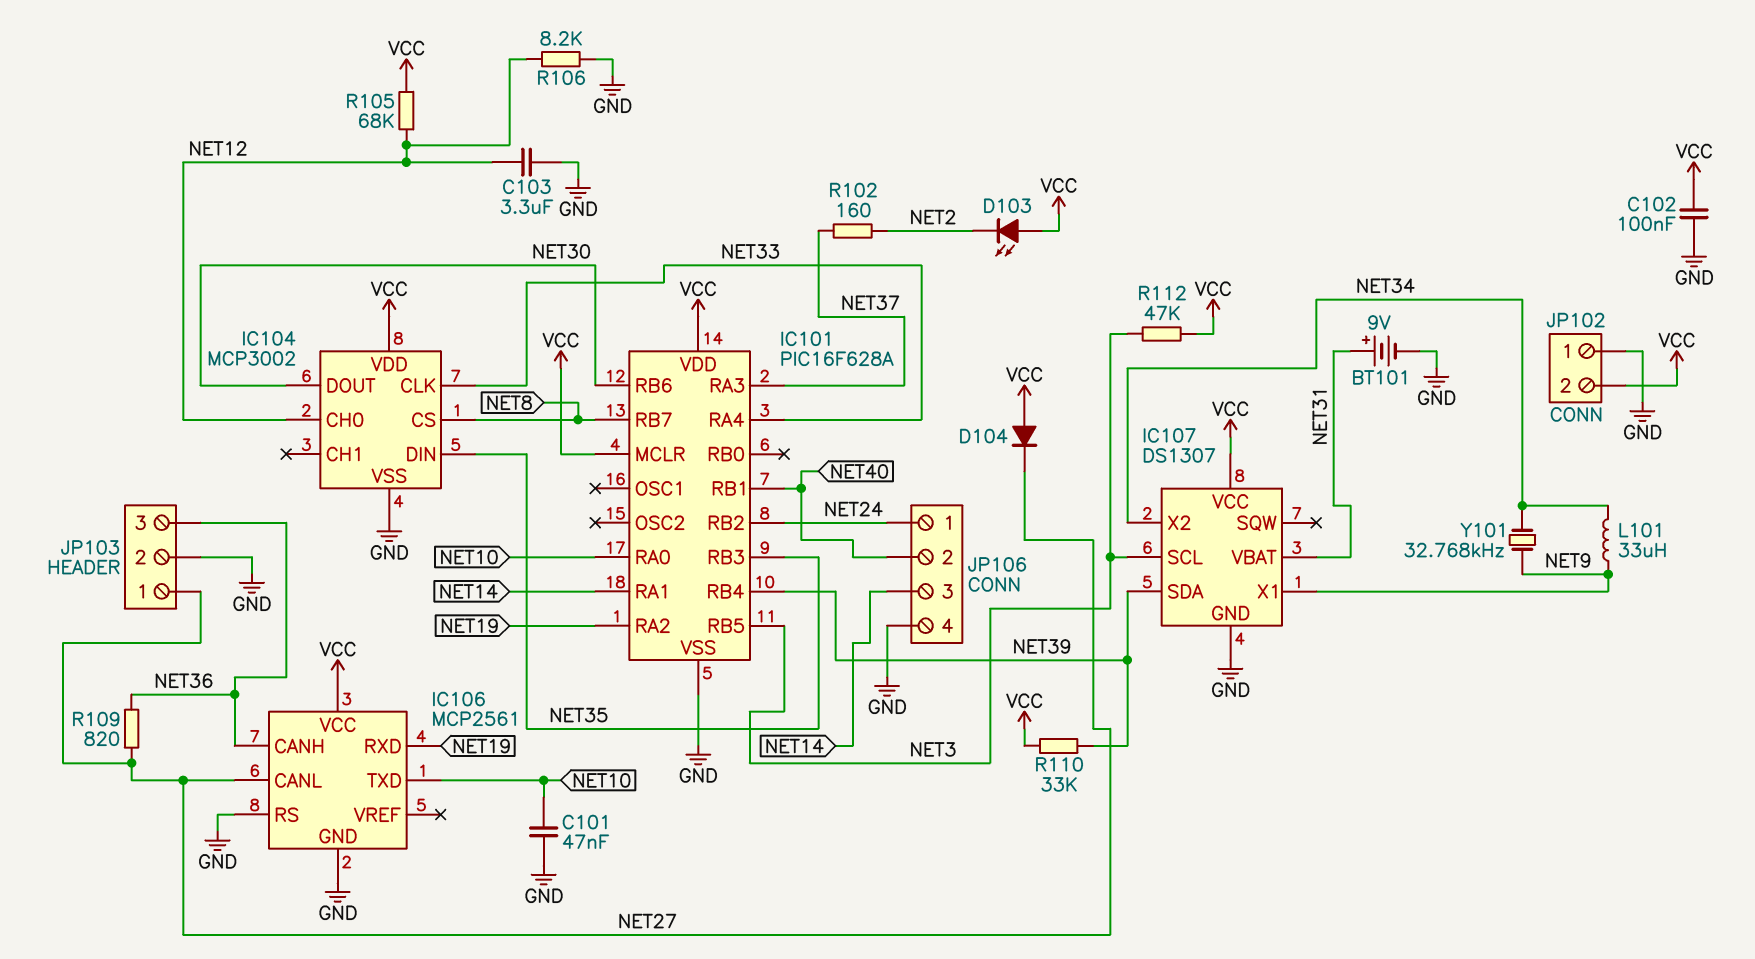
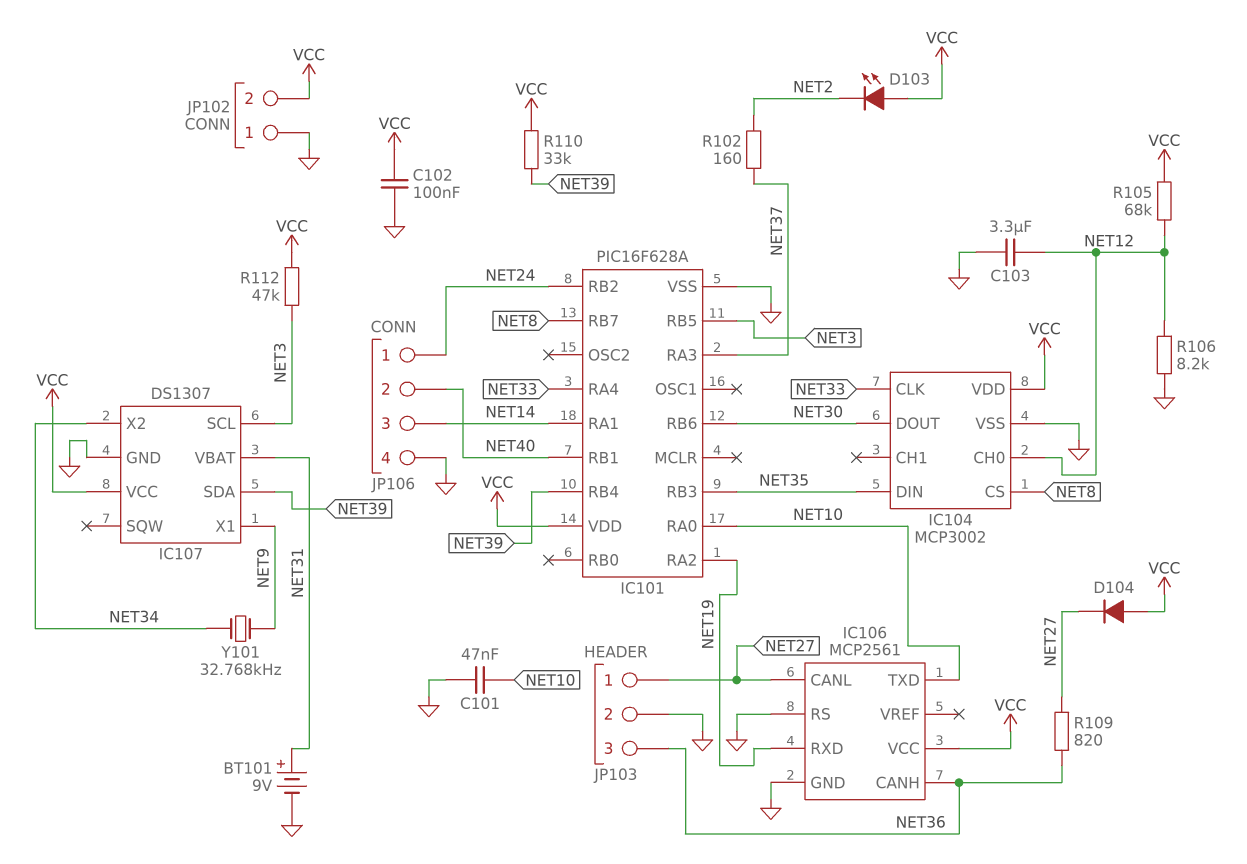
IC101 pin MCLR: VCC -> none
L101: 33uH (NET9, NET34) -> none

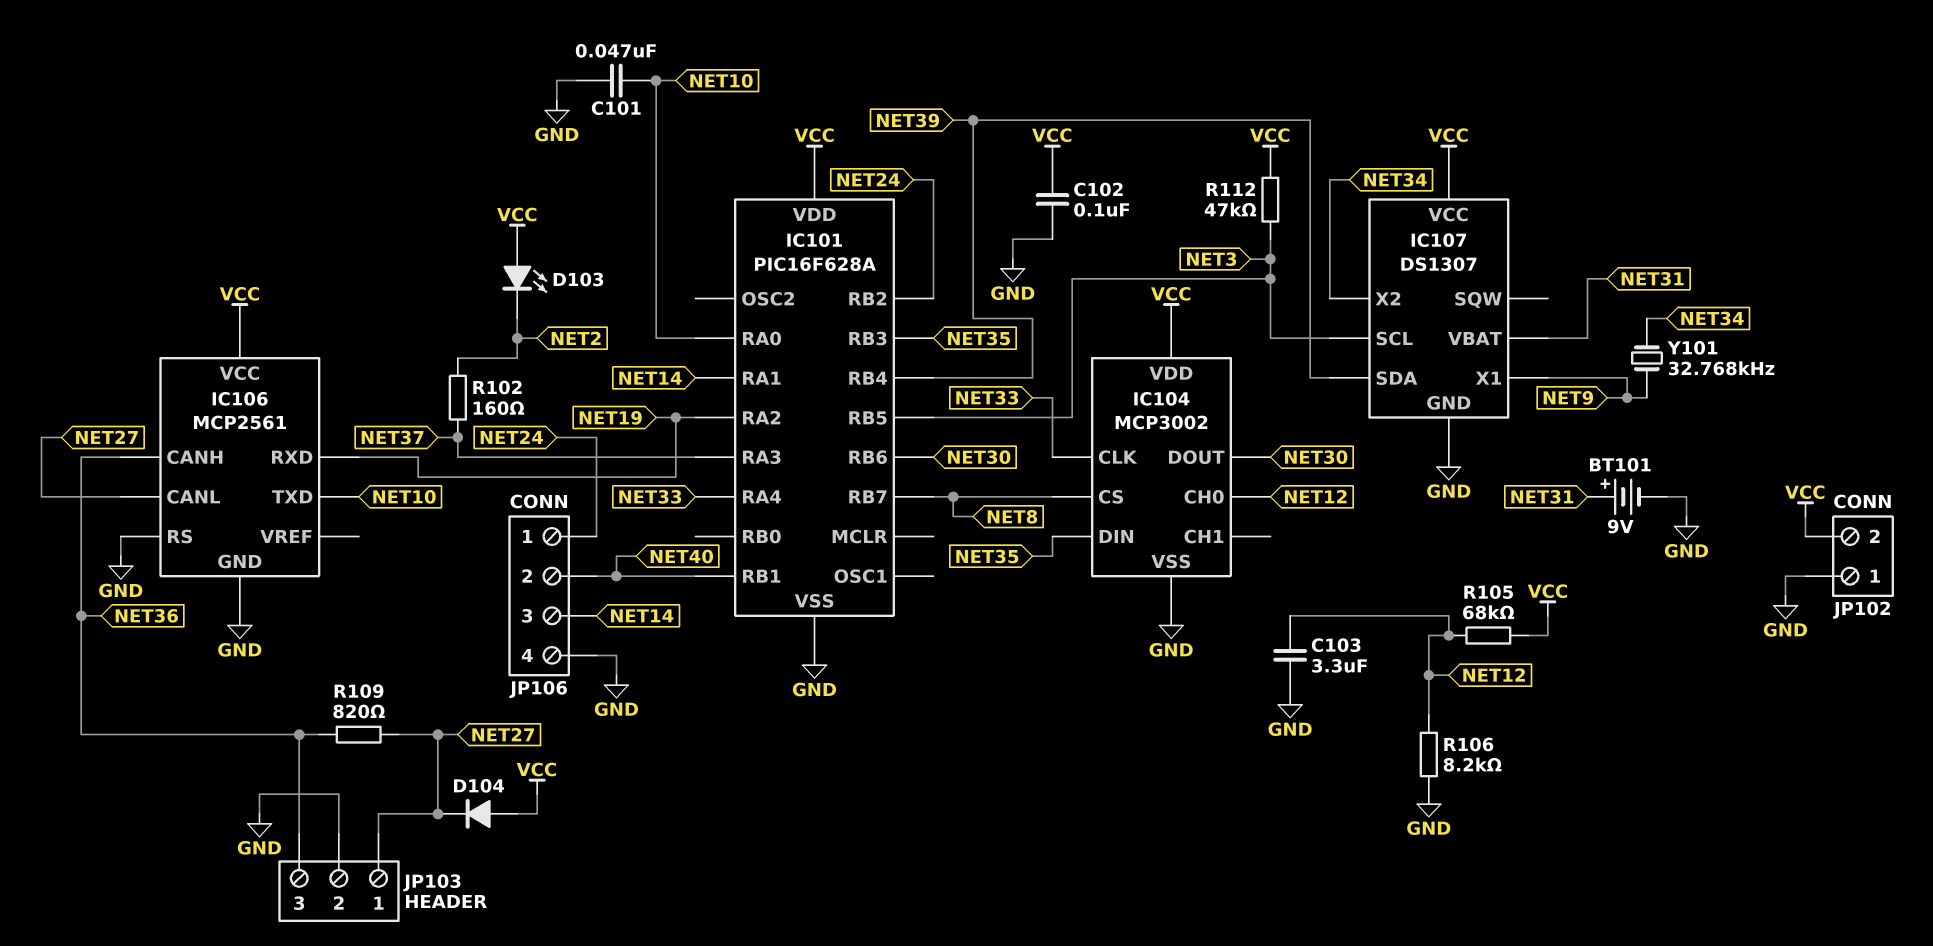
R110: 33k (NET39, VCC) -> none

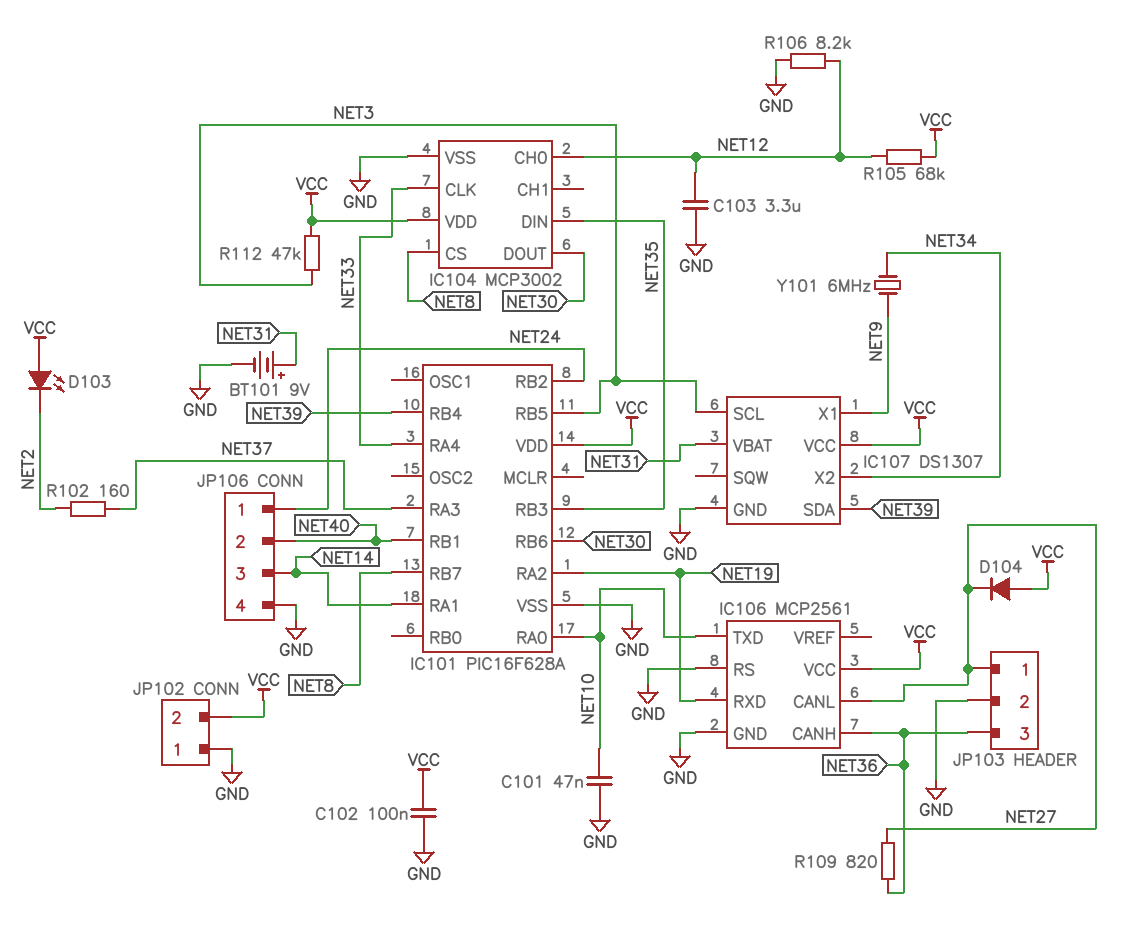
Y101: 32.768kHz (NET9, NET34) -> 6MHz (NET9, NET34)

